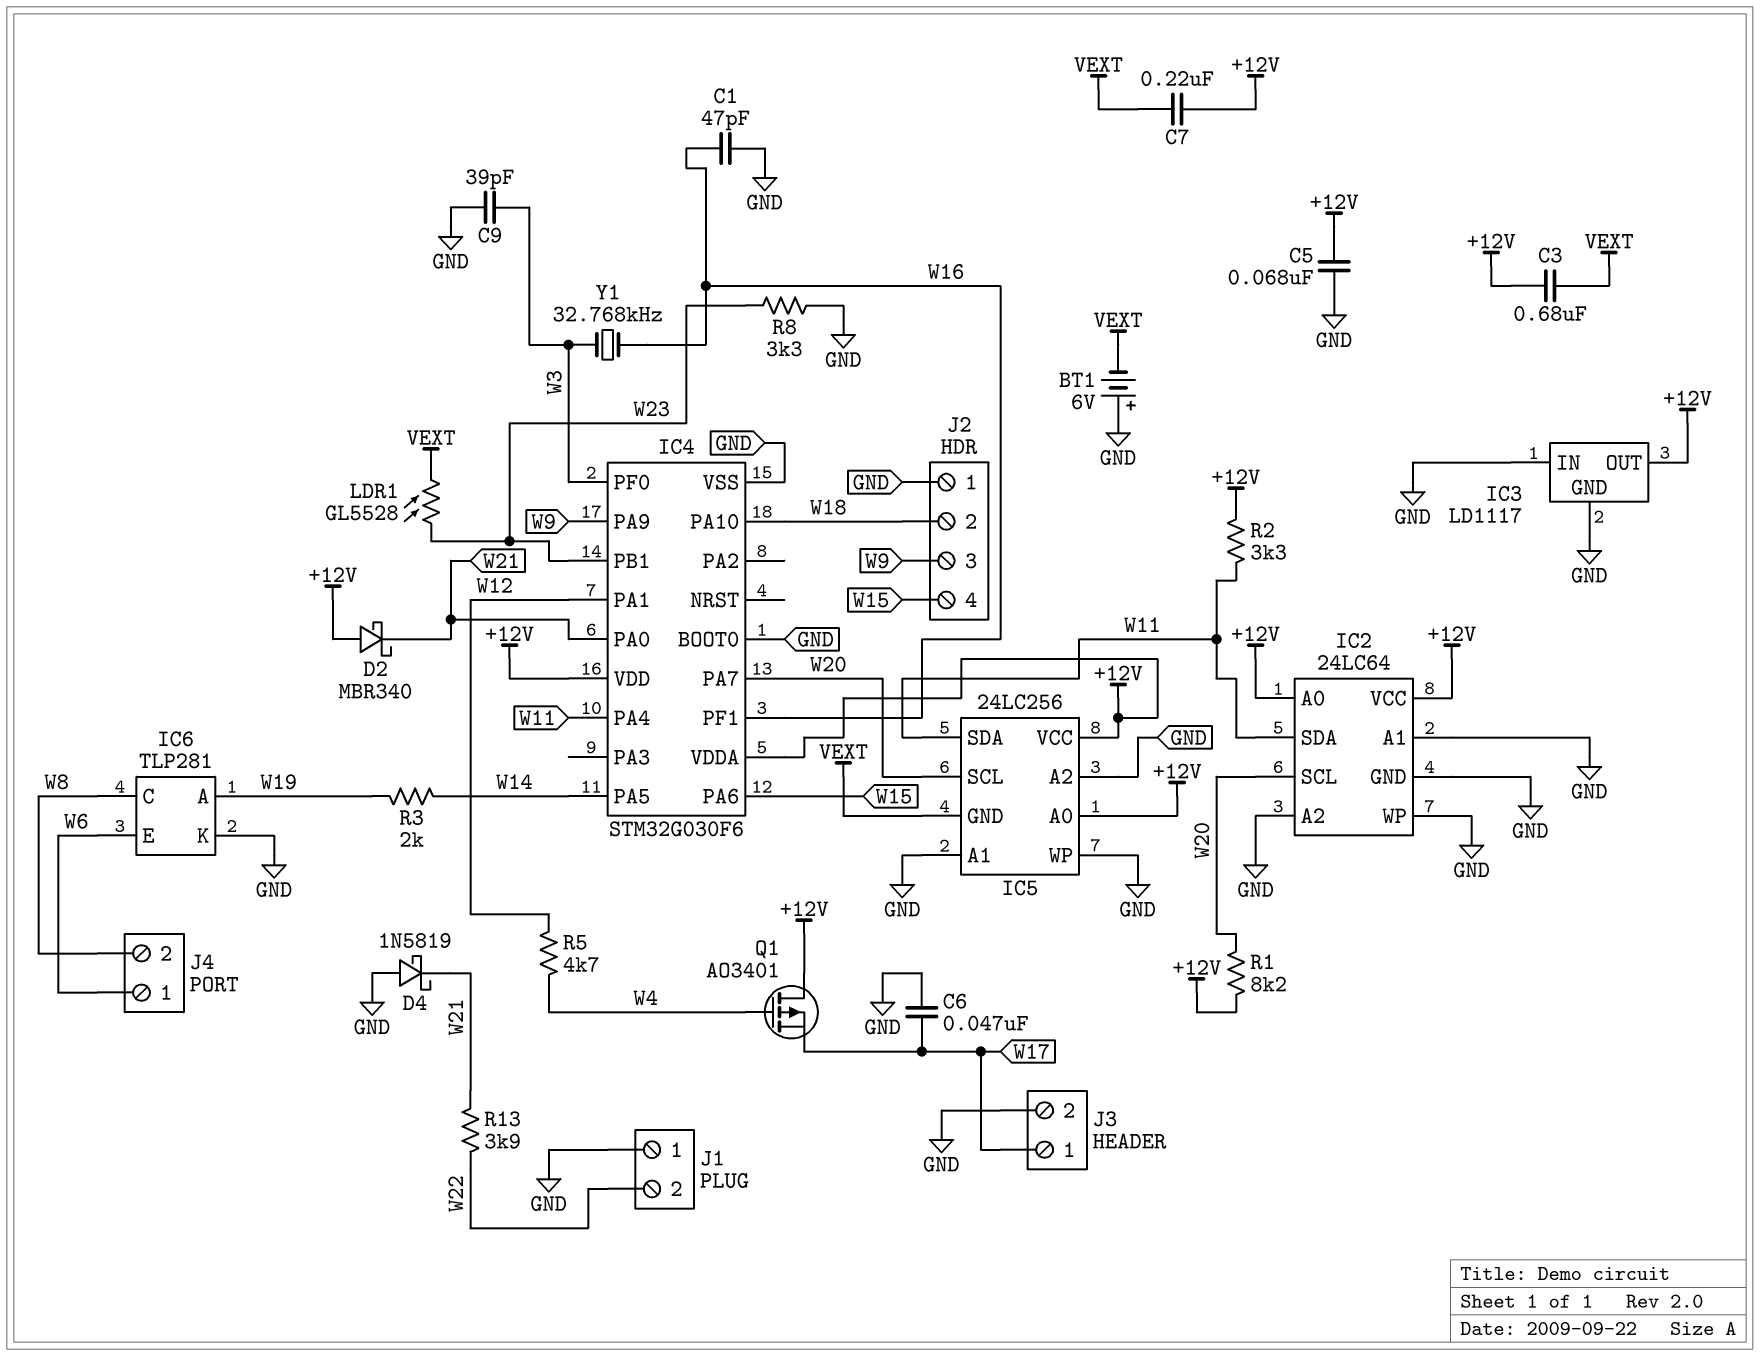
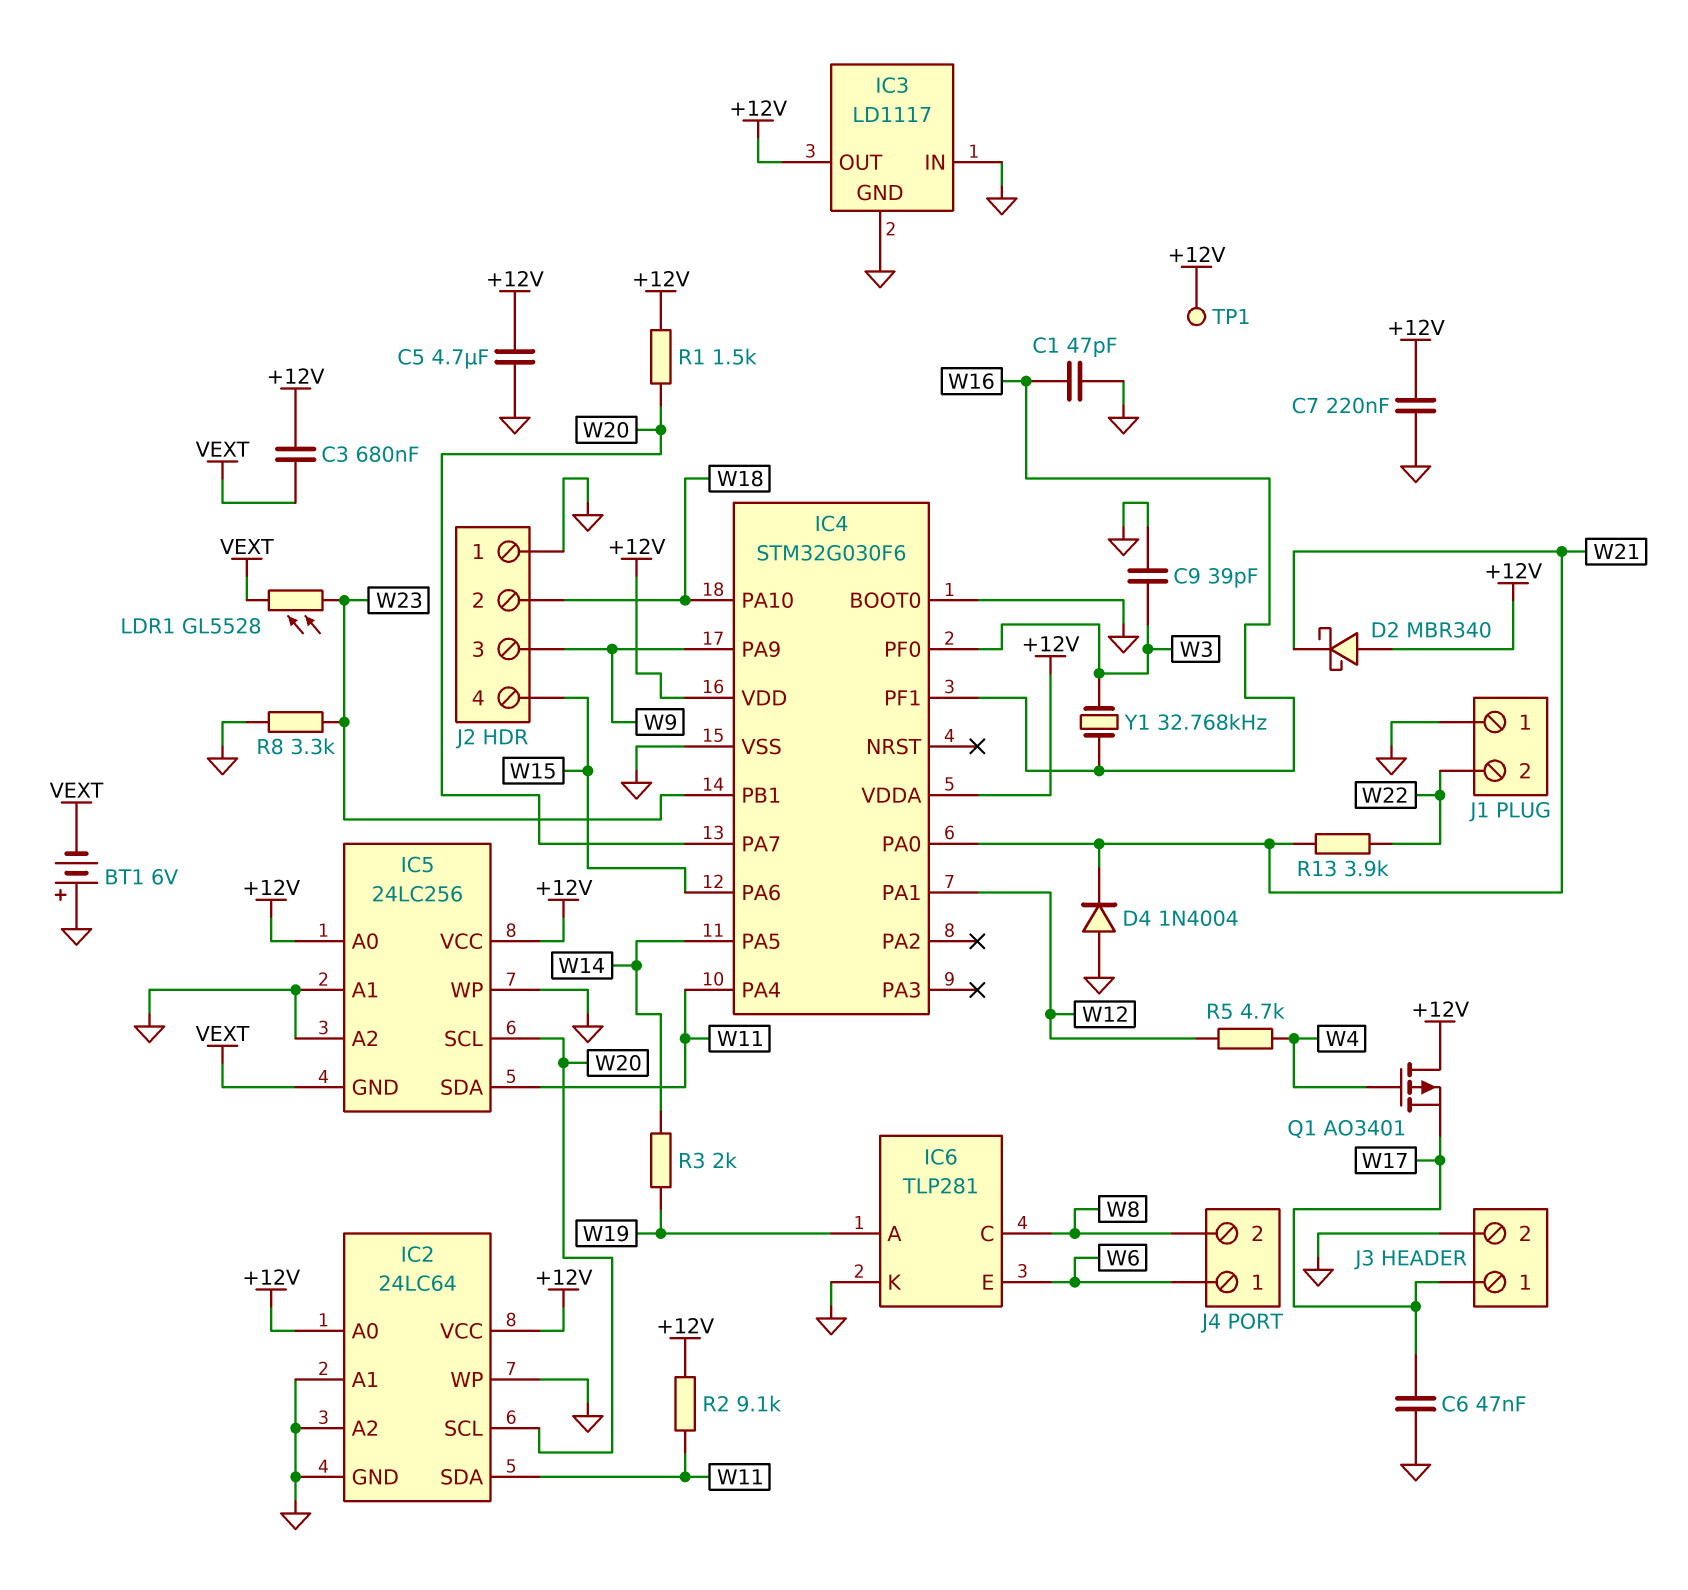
C5: 68nF (+12V, GND) -> 4.7uF (+12V, GND)
C7: 220nF (+12V, VEXT) -> 220nF (+12V, GND)
D4: schottky 1N5819 (A GND, K W21) -> diode 1N4004 (A GND, K W21)
R1: 8.2k (+12V, W20) -> 1.5k (+12V, W20)
R2: 3.3k (+12V, W11) -> 9.1k (+12V, W11)
TP1: none -> test point (+12V)

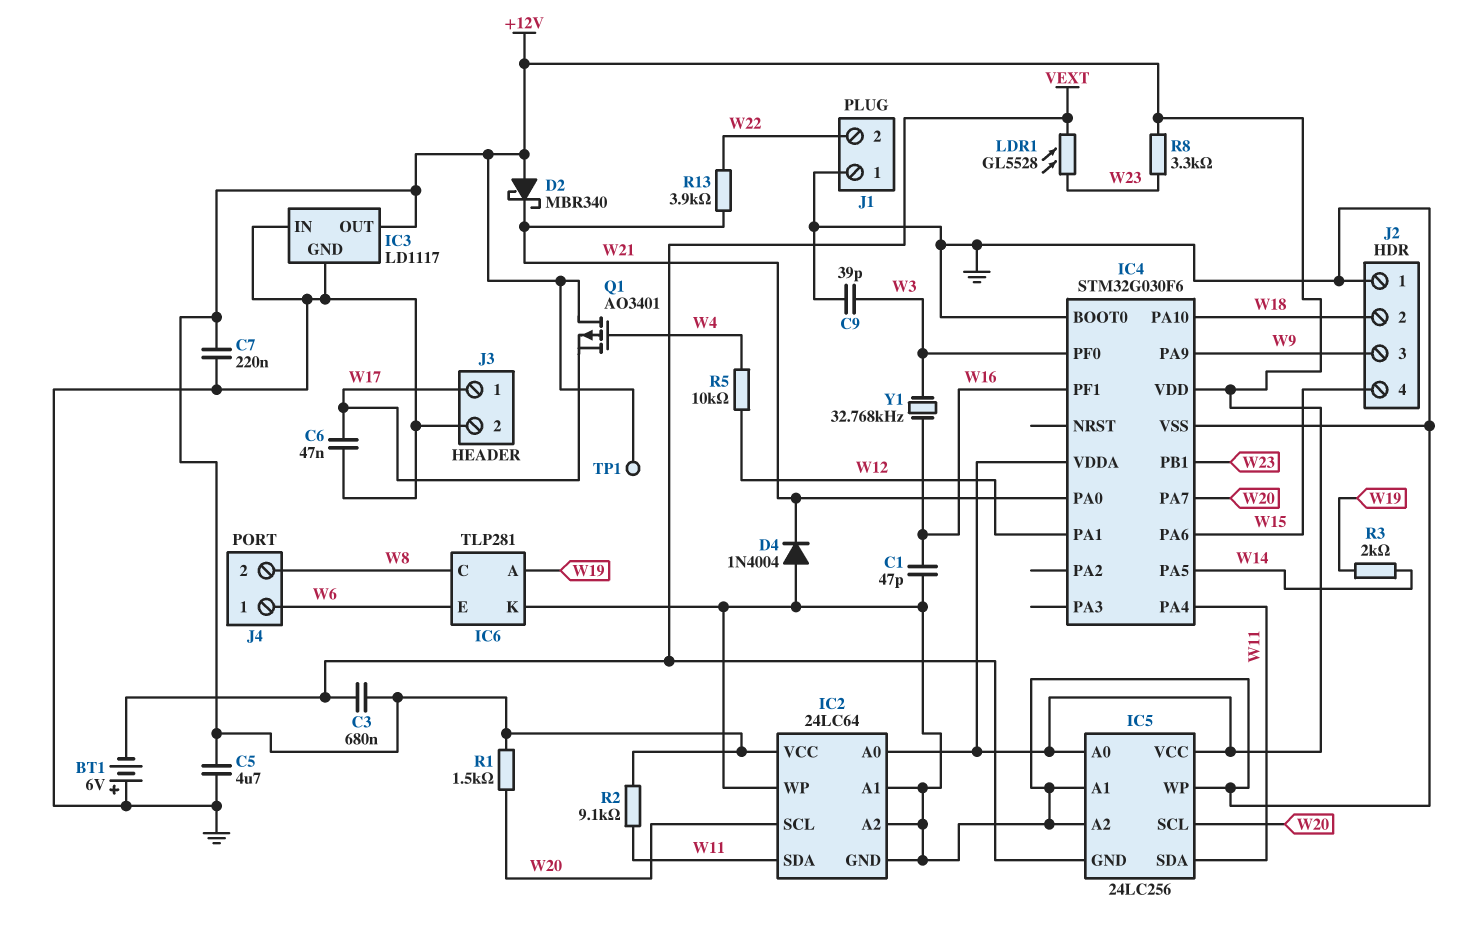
R5: 4.7k (W4, W12) -> 10k (W4, W12)
R8: 3.3k (GND, W23) -> 3.3k (+12V, W23)

